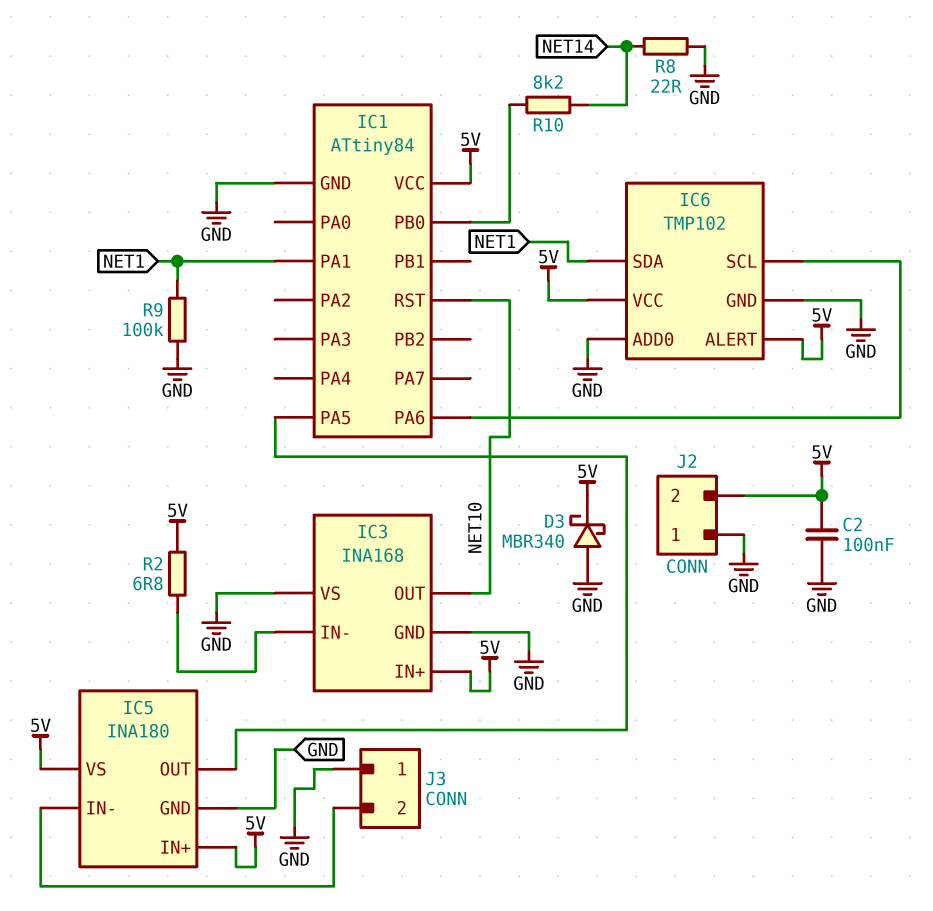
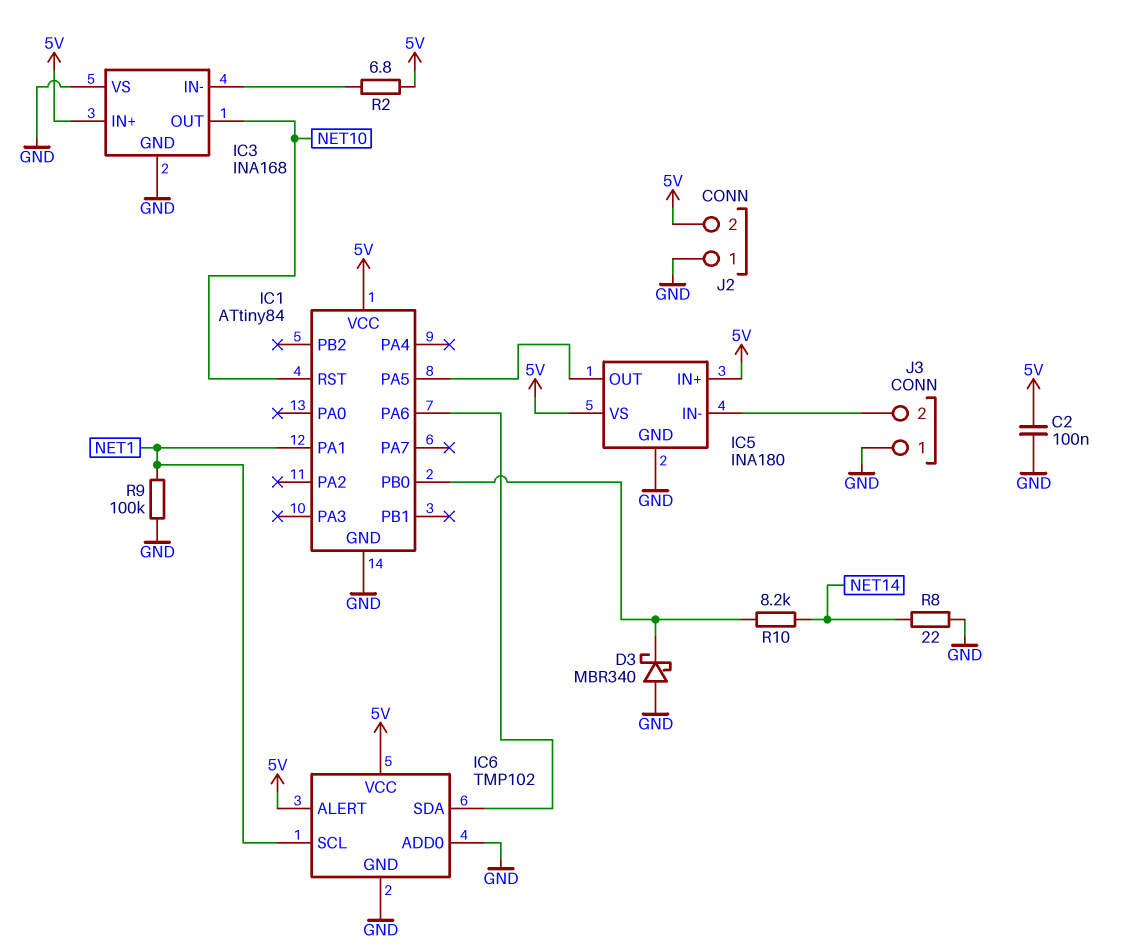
D3: schottky MBR340 (A GND, K 5V) -> schottky MBR340 (A GND, K IC1/PB0)
IC6 pin SCL: IC1/PA6 -> NET1
IC6 pin SDA: NET1 -> IC1/PA6

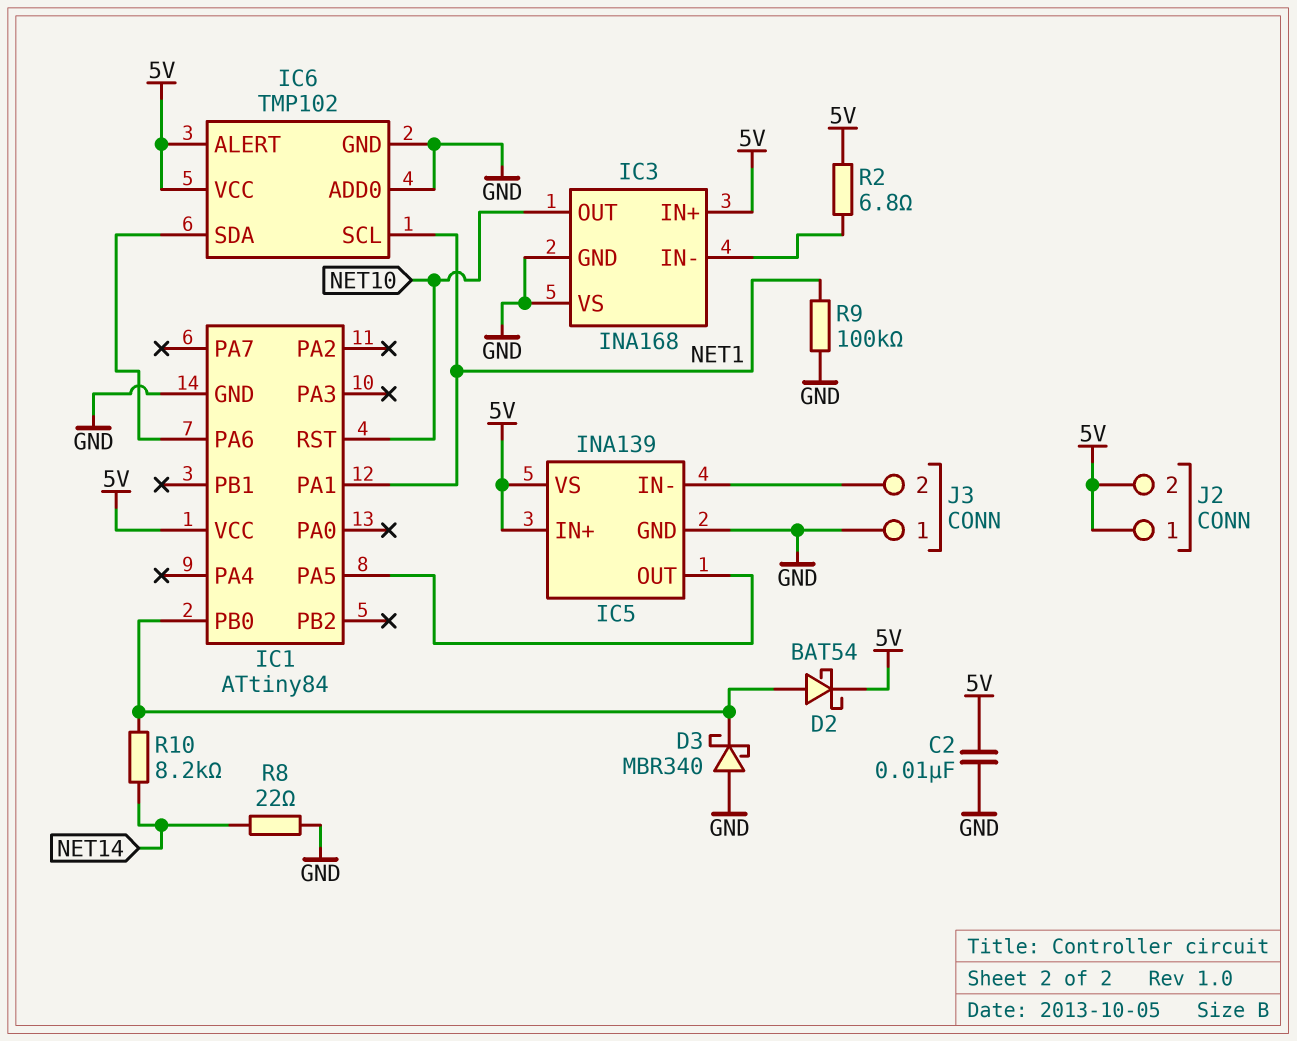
C2: 100nF (5V, GND) -> 10nF (5V, GND)
D2: none -> schottky BAT54 (A IC1/PB0, K 5V)
IC5: INA180 -> INA139
J2 pin 1: GND -> 5V

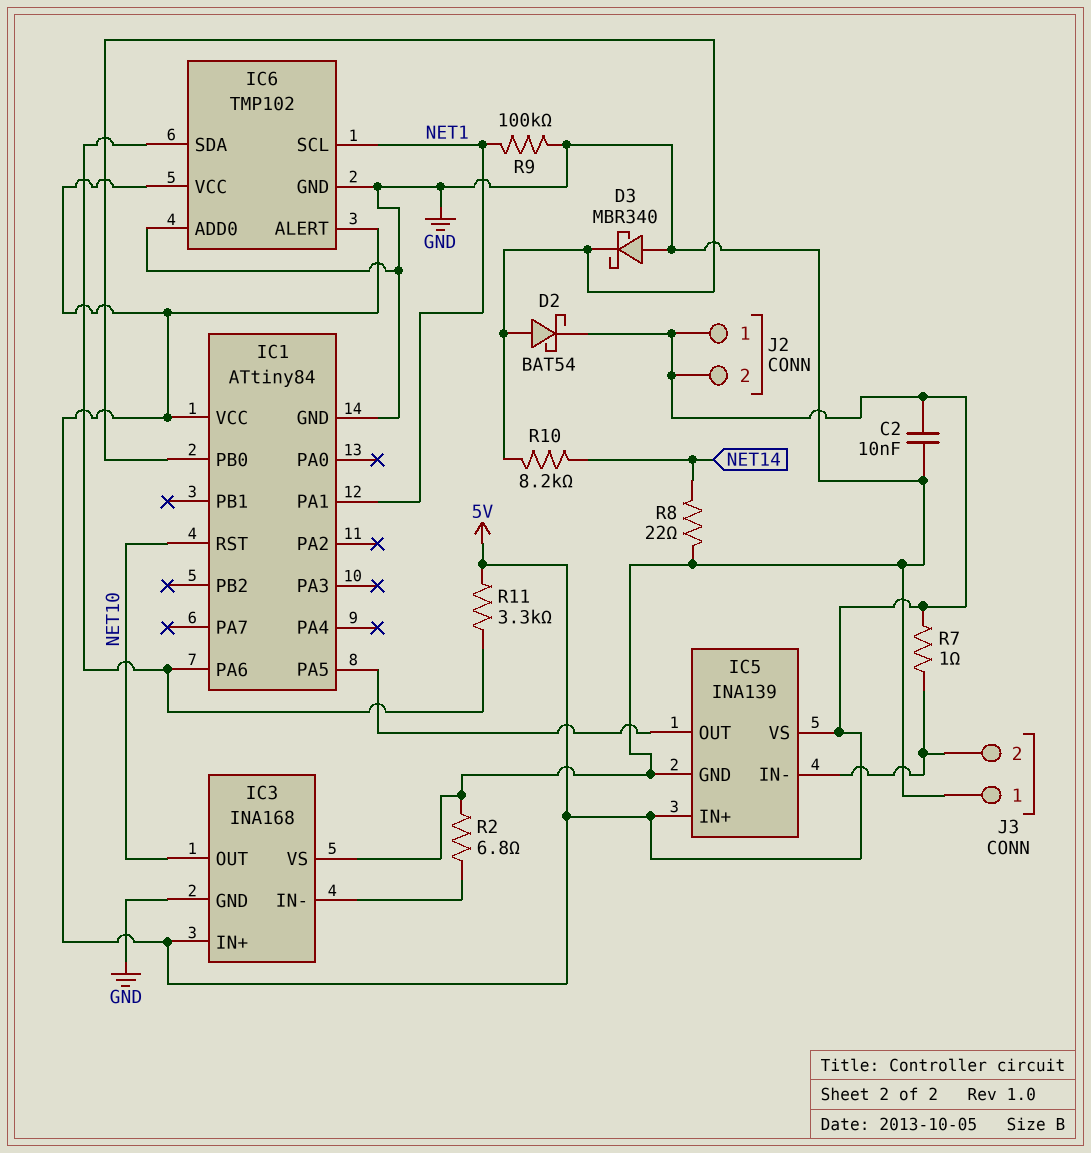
R2: 6.8 (5V, IC3/IN-) -> 6.8 (GND, IC3/IN-)
R7: none -> 1 (5V, IC5/IN-)
R11: none -> 3.3k (5V, IC1/PA6)

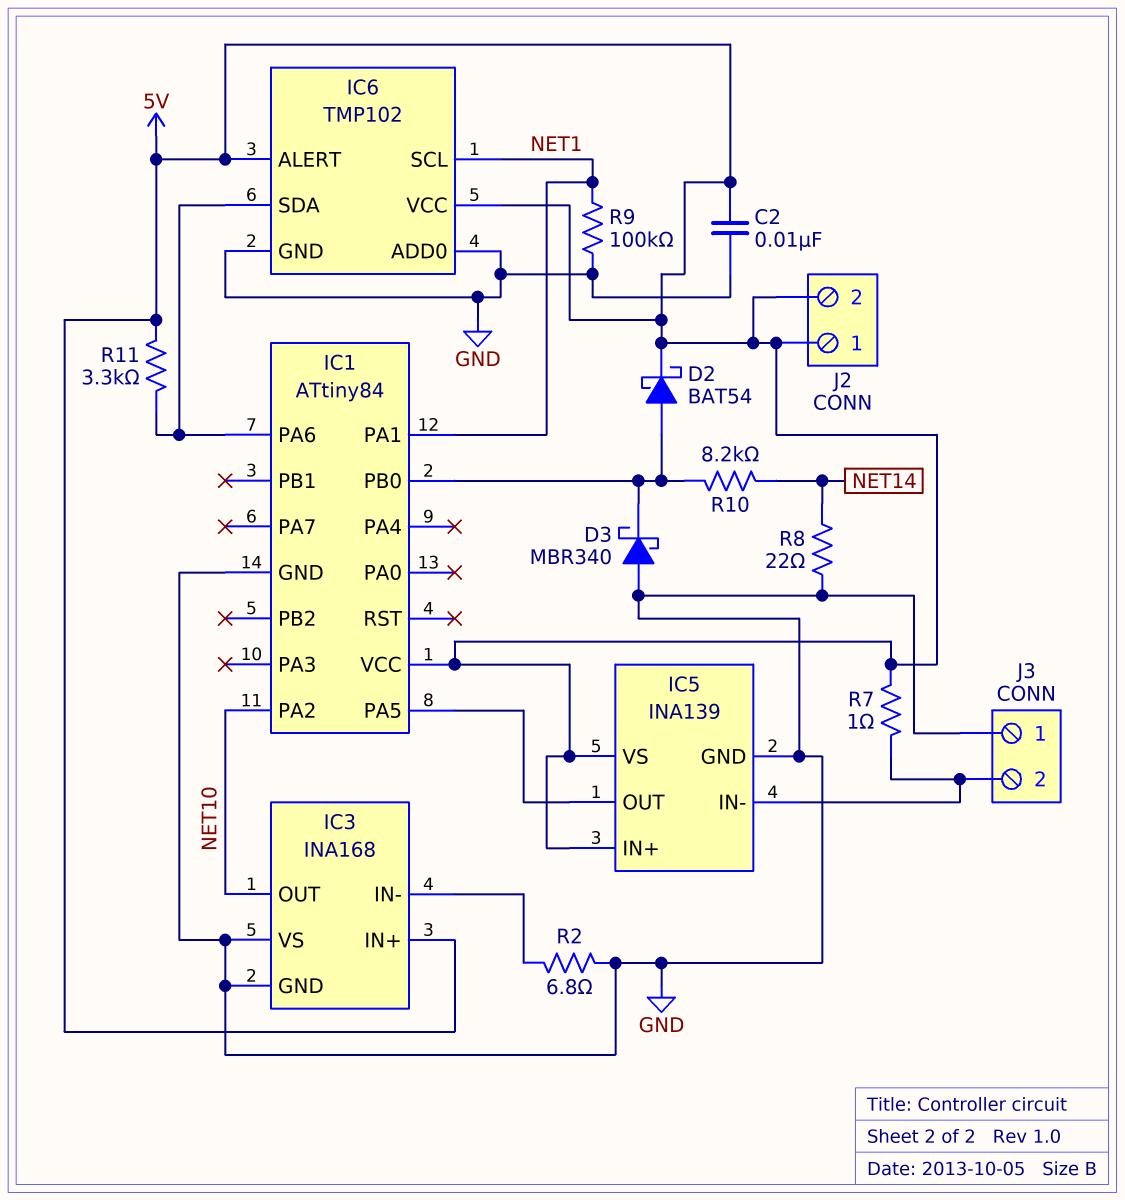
IC1 pin PA2: none -> NET10
IC1 pin RST: NET10 -> none

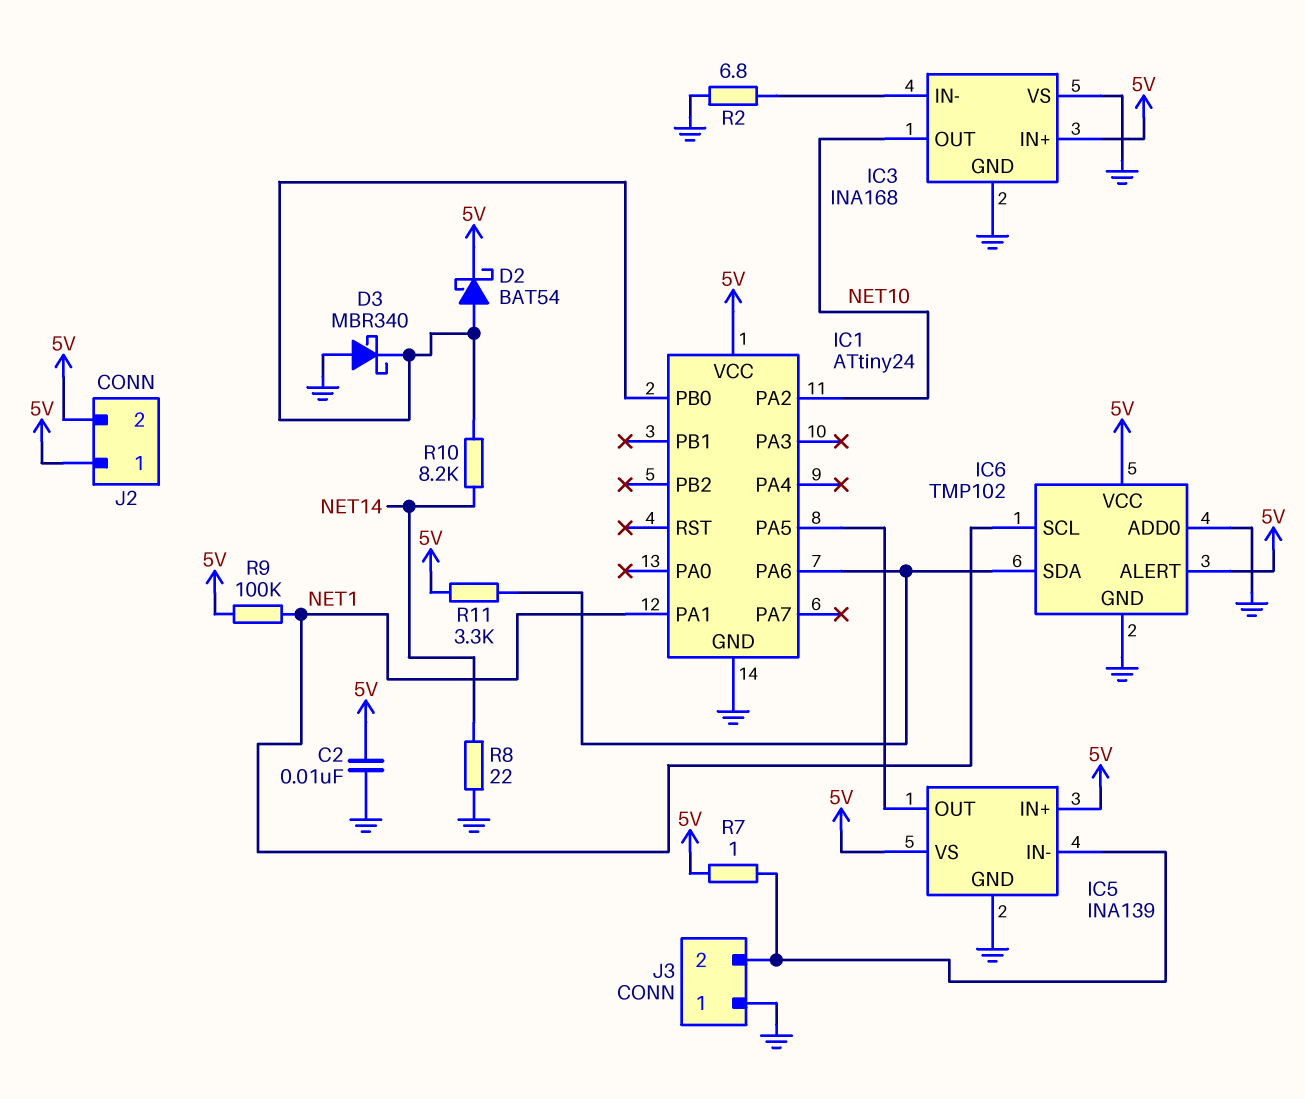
IC1: ATtiny84 -> ATtiny24
R9: 100k (GND, NET1) -> 100k (5V, NET1)

